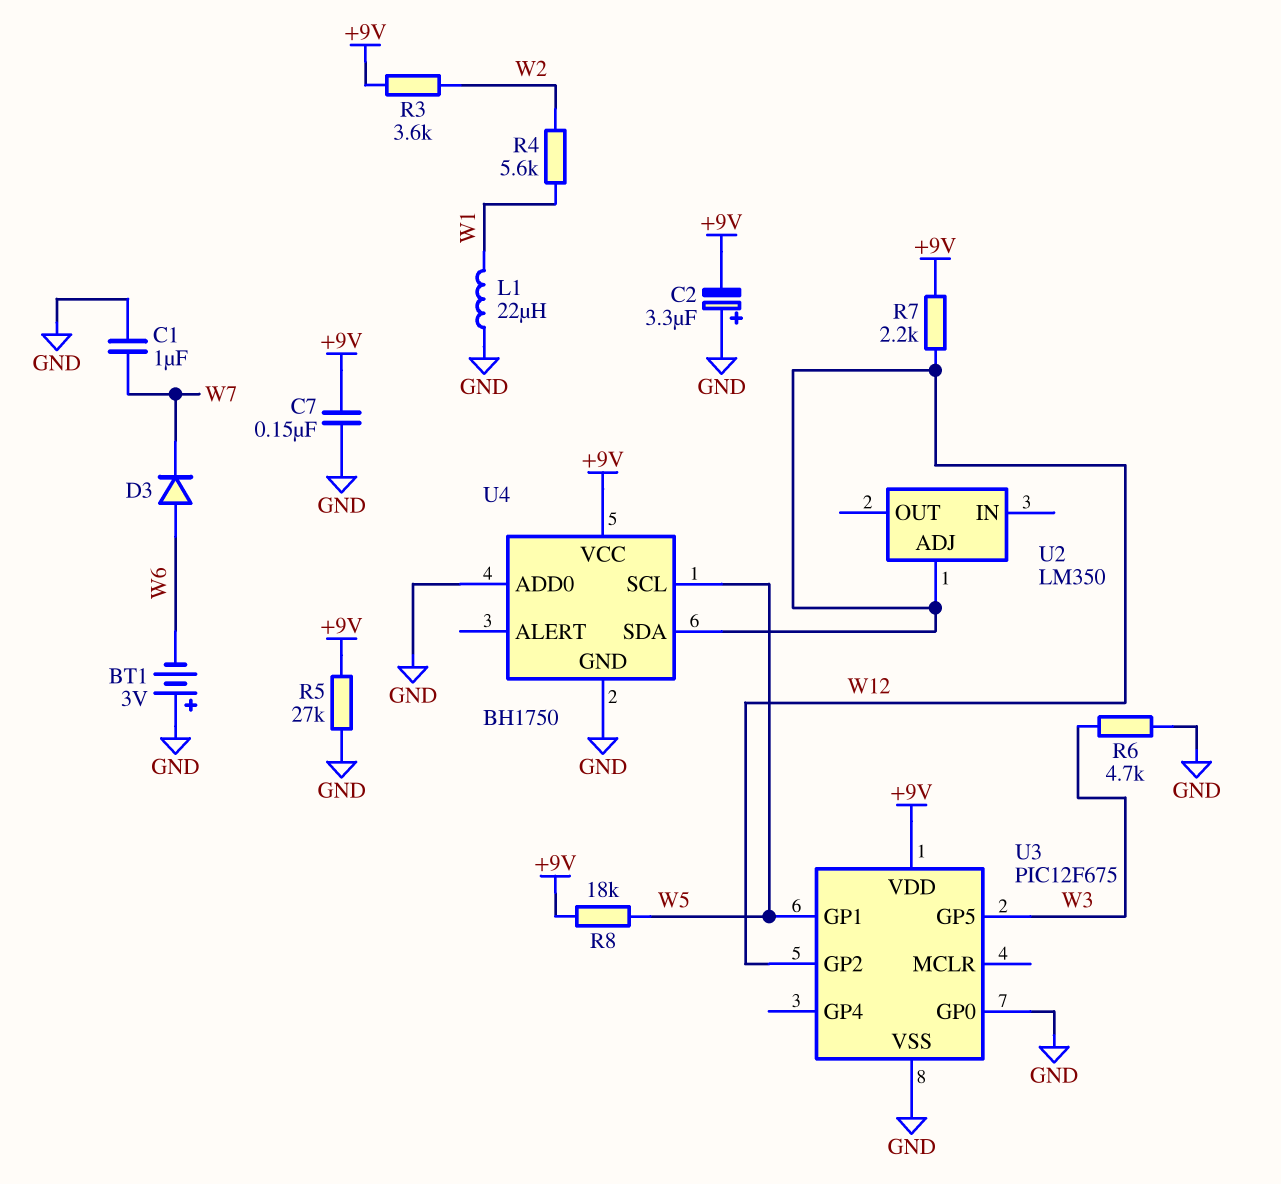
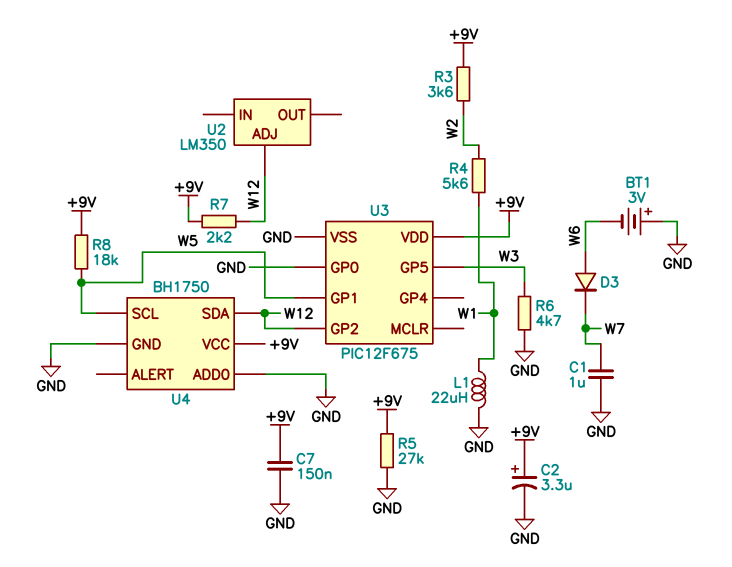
C2: 3.3uF (plus GND, minus +9V) -> 3.3uF (plus +9V, minus GND)

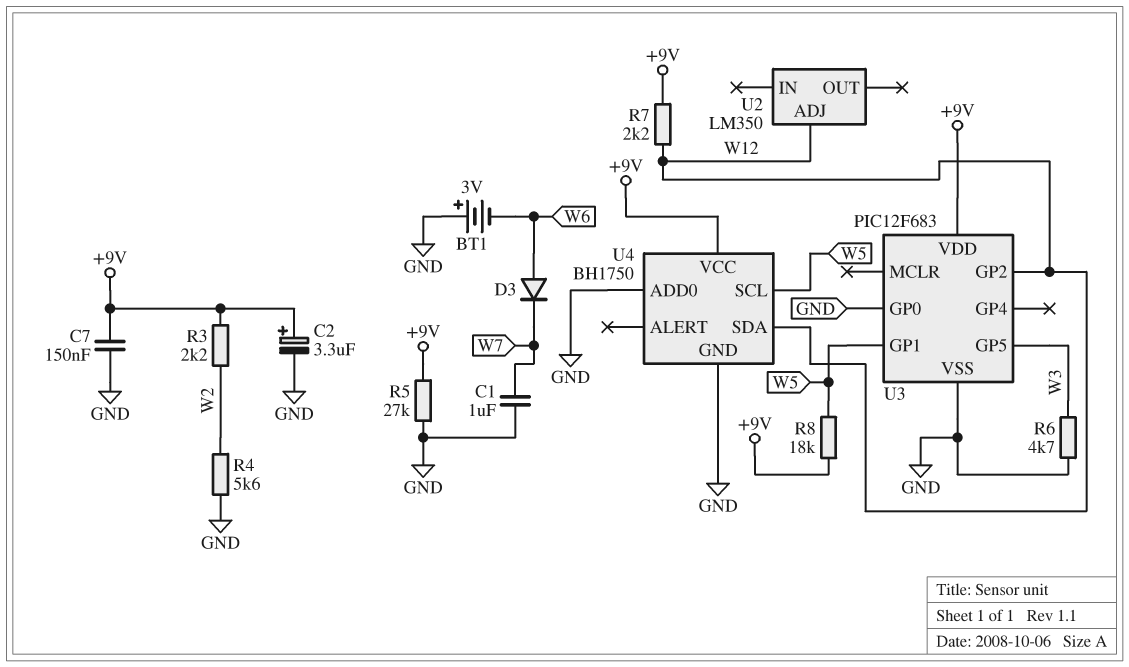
L1: 22uH (GND, W1) -> none
R3: 3.6k (+9V, W2) -> 2.2k (+9V, W2)
R4: 5.6k (W1, W2) -> 5.6k (GND, W2)
U3: PIC12F675 -> PIC12F683

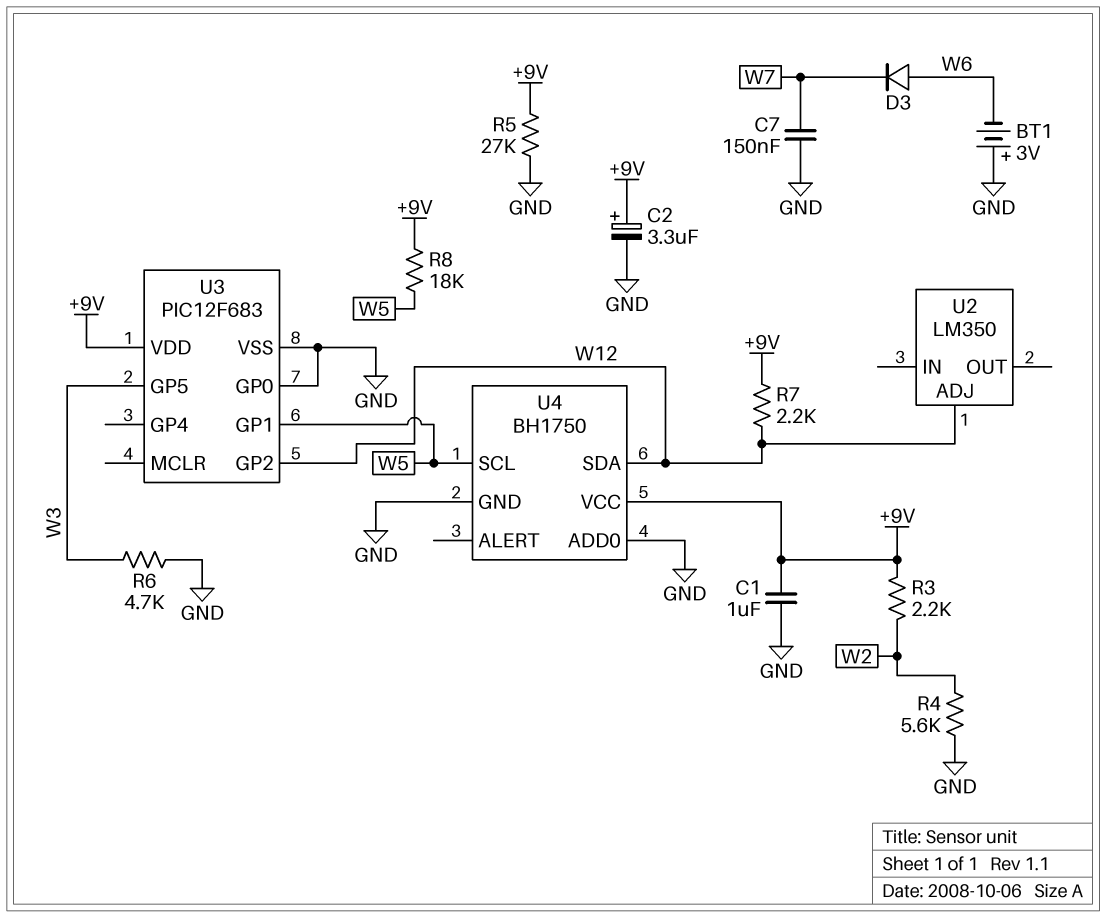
C1: 1uF (GND, W7) -> 1uF (+9V, GND)
C7: 150nF (+9V, GND) -> 150nF (GND, W7)

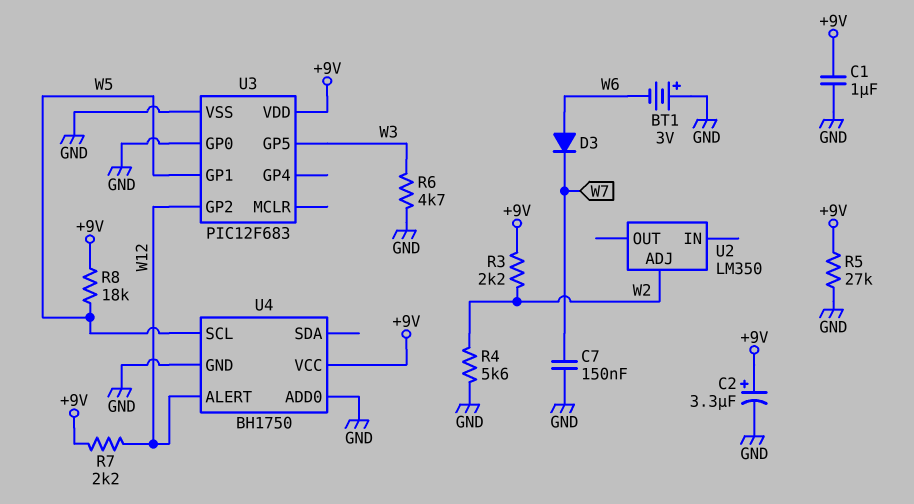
U2 pin ADJ: W12 -> W2
U4 pin ALERT: none -> W12
U4 pin SDA: W12 -> none

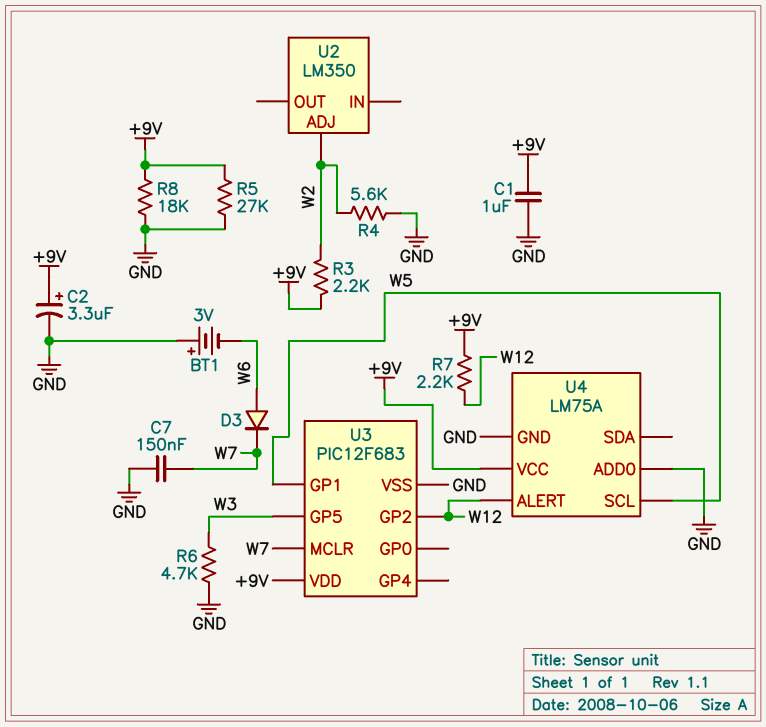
R8: 18k (+9V, W5) -> 18k (+9V, GND)
U3 pin GP0: GND -> none
U3 pin MCLR: none -> W7
U4: BH1750 -> LM75A

